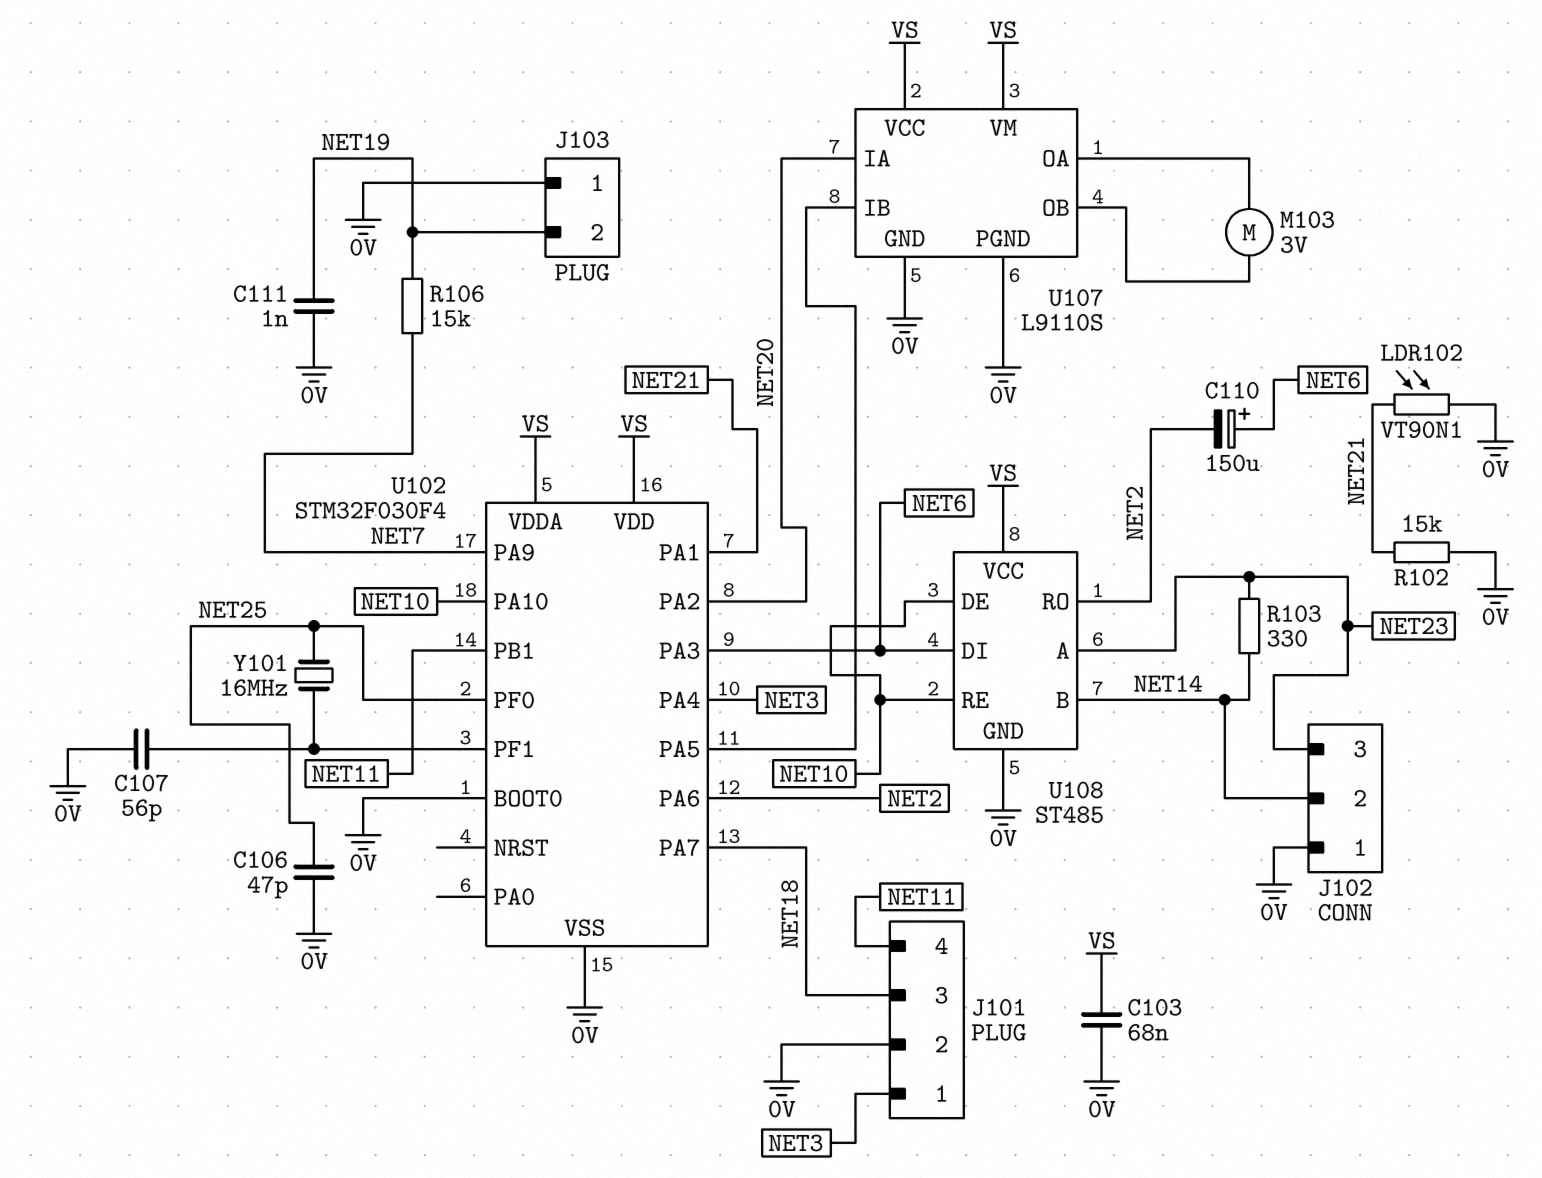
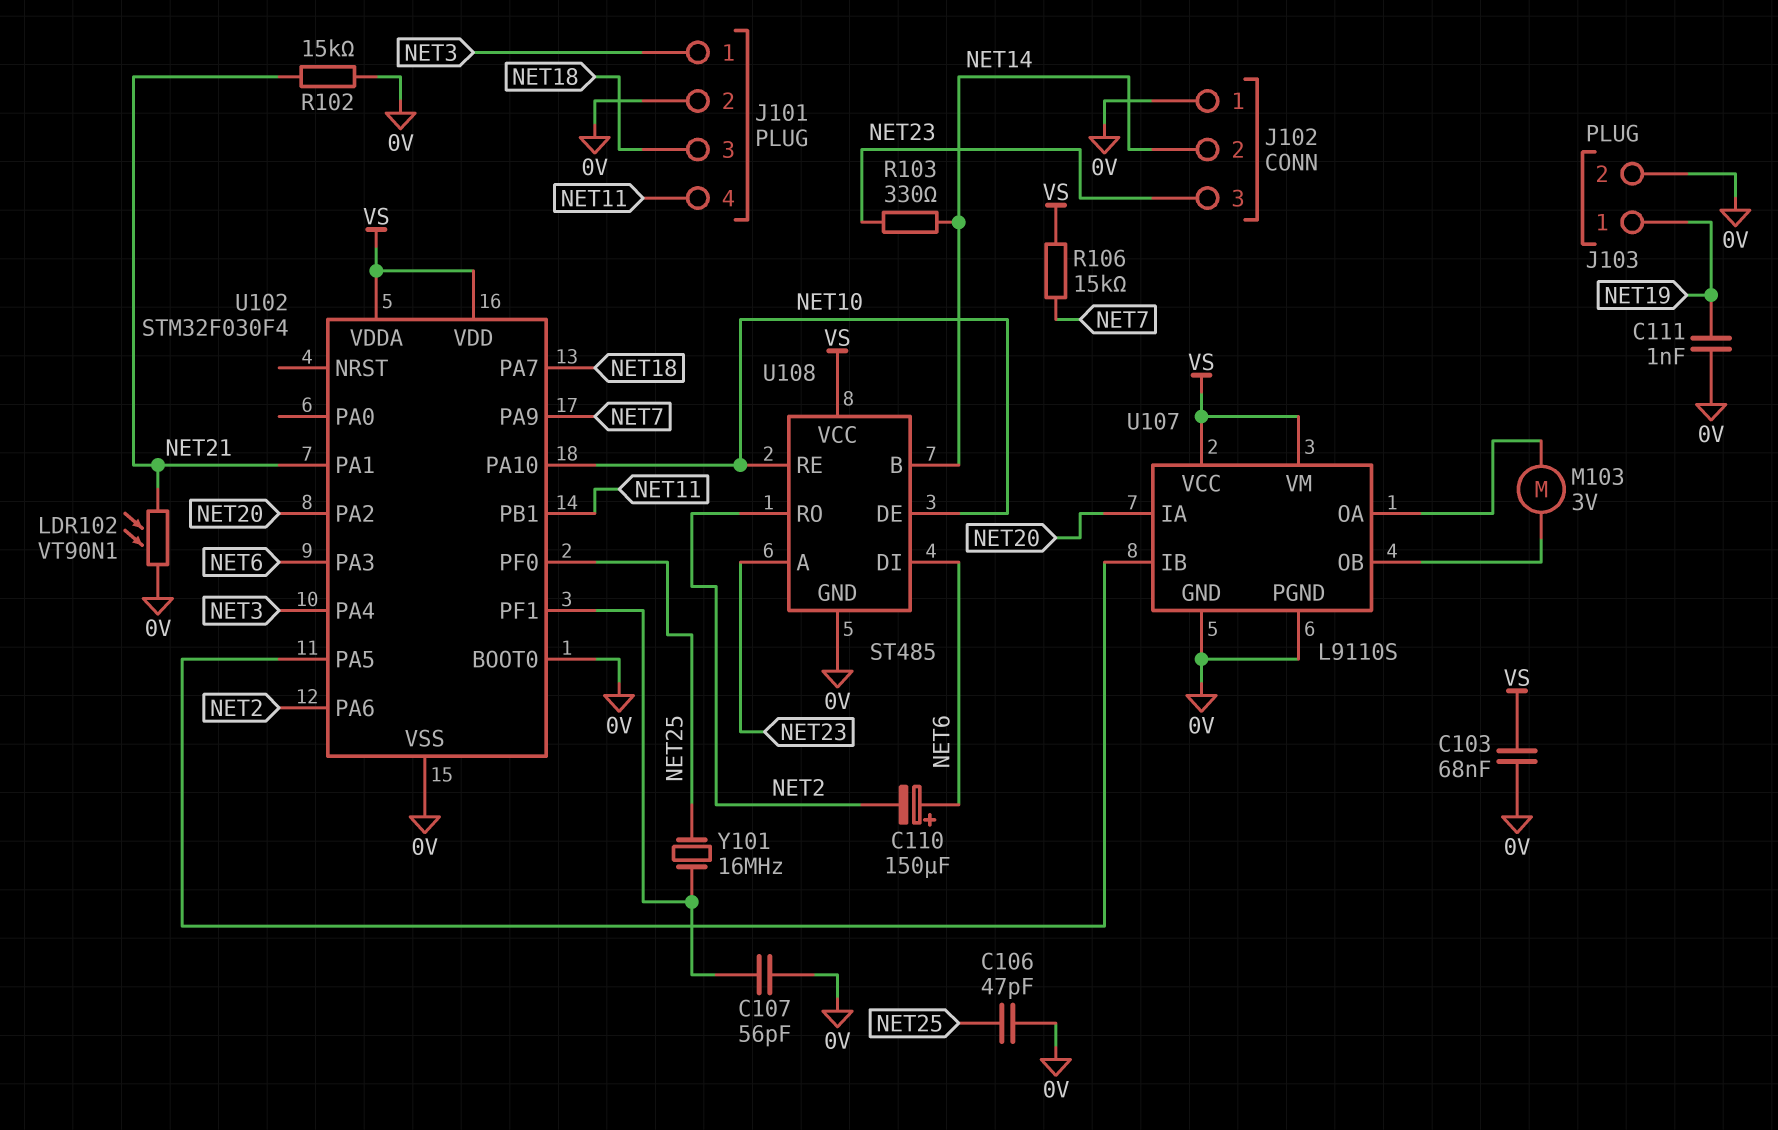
J103 pin 1: 0V -> NET19
J103 pin 2: NET19 -> 0V
R106: 15k (NET7, NET19) -> 15k (NET7, VS)

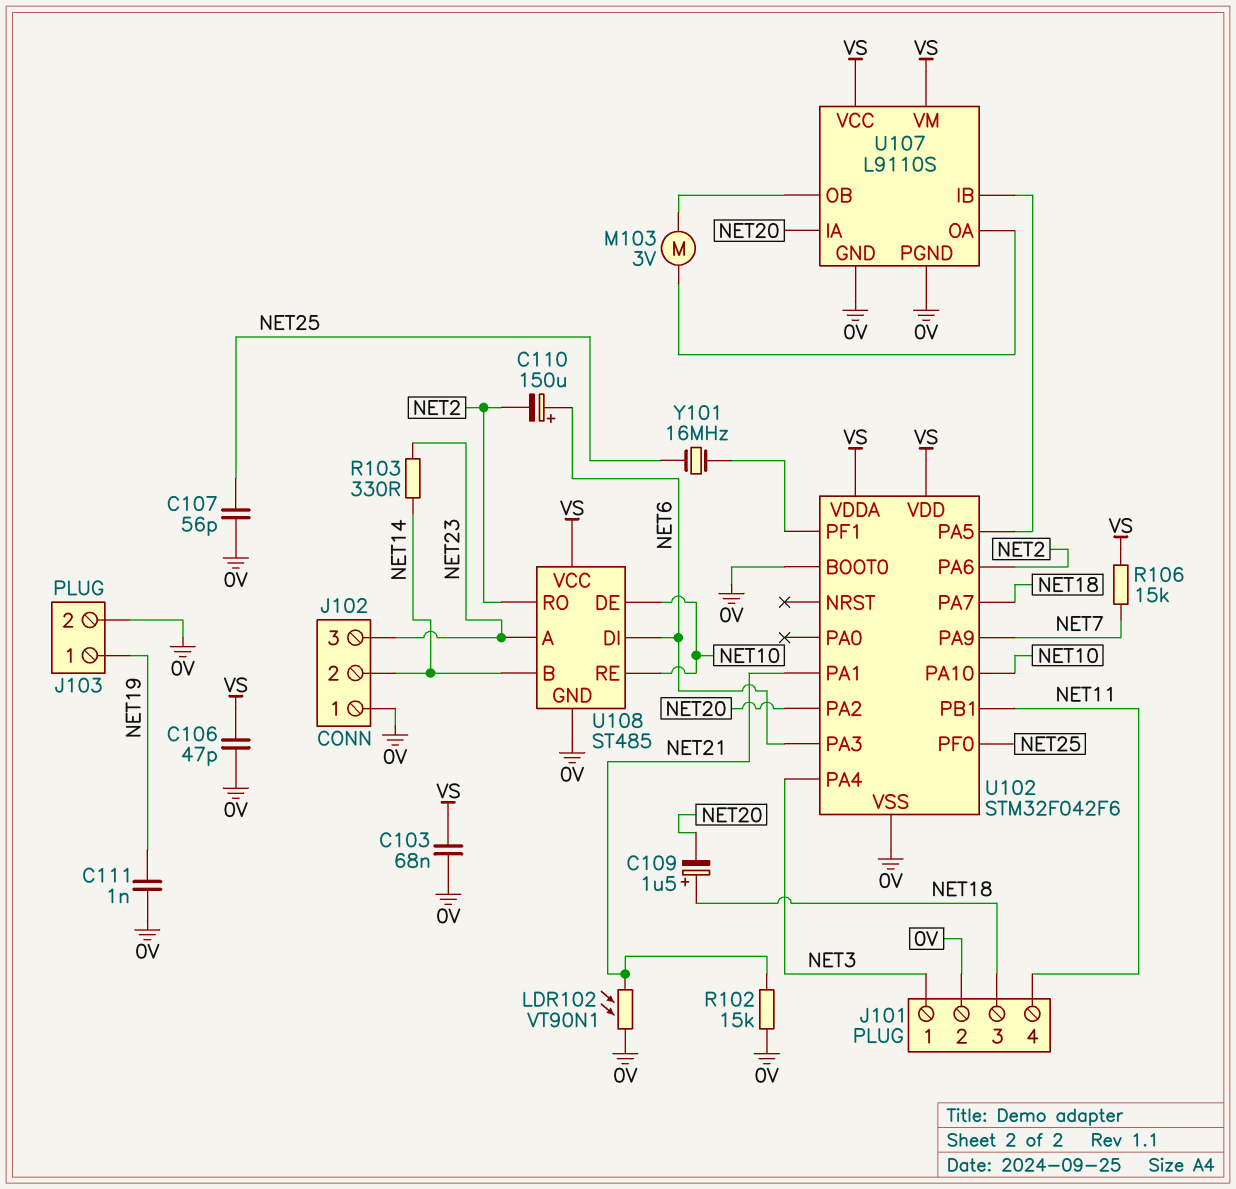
C106: 47pF (0V, NET25) -> 47pF (0V, VS)
C107: 56pF (0V, U102/PF1) -> 56pF (0V, NET25)
C109: none -> 1.5uF (plus NET18, minus NET20)
U102: STM32F030F4 -> STM32F042F6

